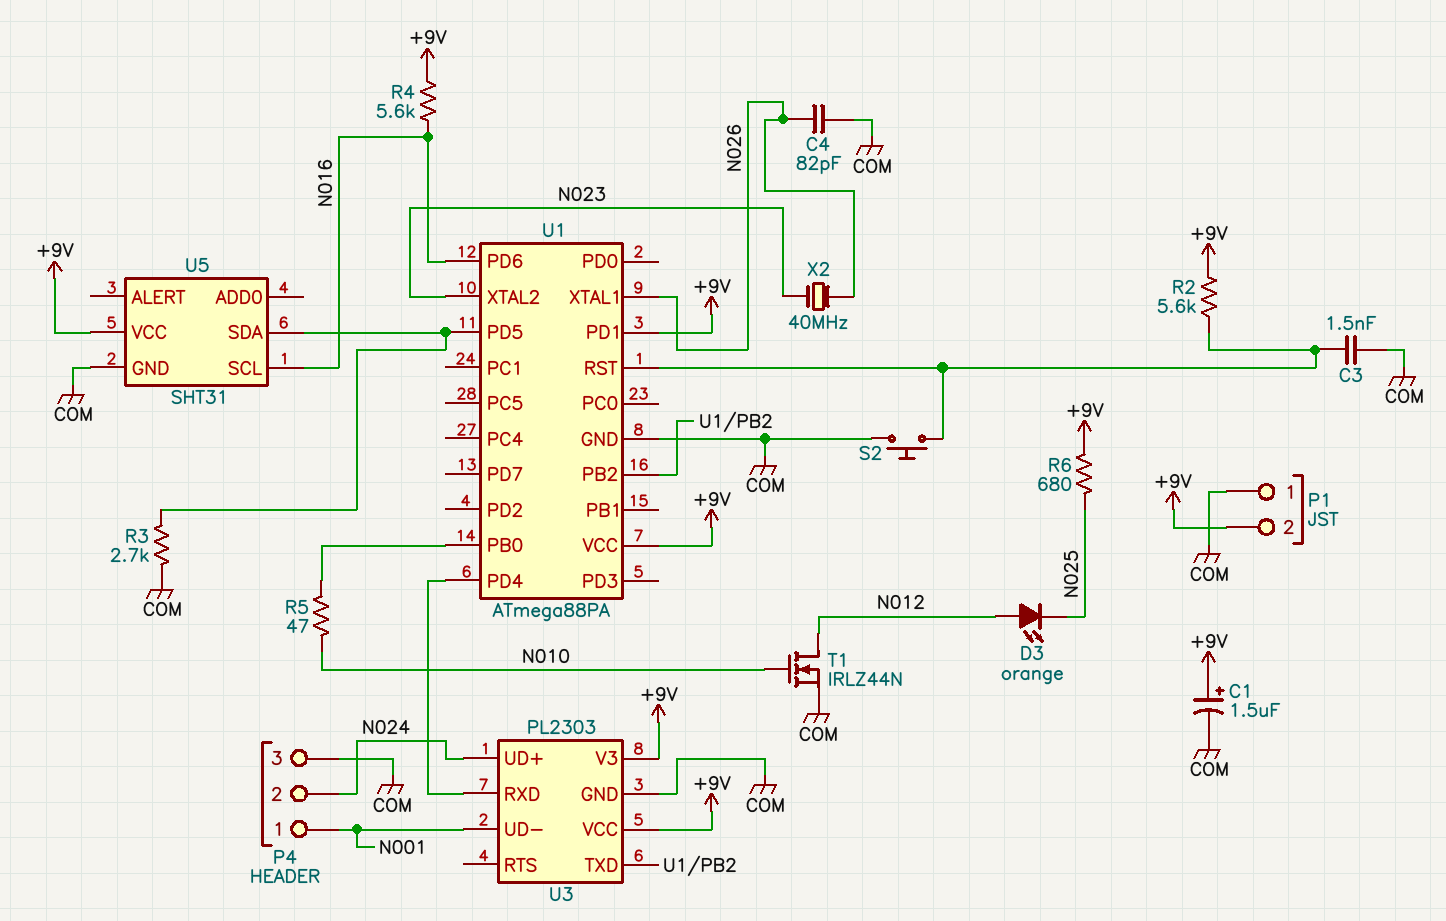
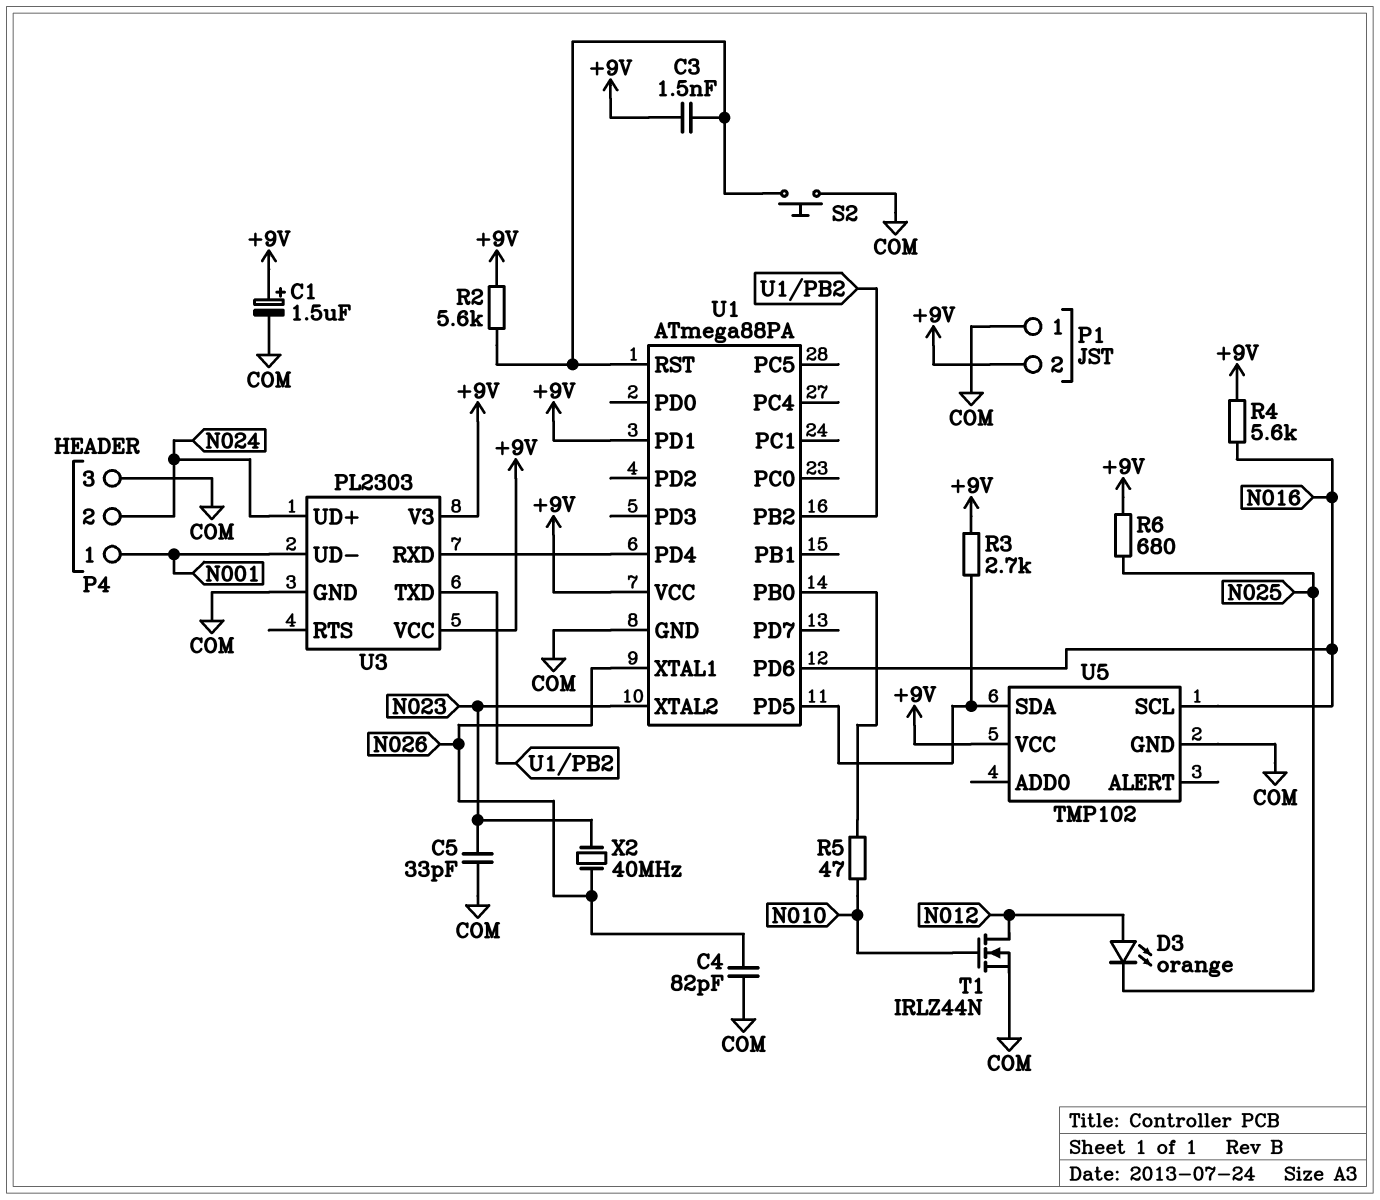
C3: 1.5nF (COM, U1/RST) -> 1.5nF (+9V, U1/RST)
C5: none -> 33pF (COM, N023)
R3: 2.7k (COM, U1/PD5) -> 2.7k (+9V, U1/PD5)
U5: SHT31 -> TMP102

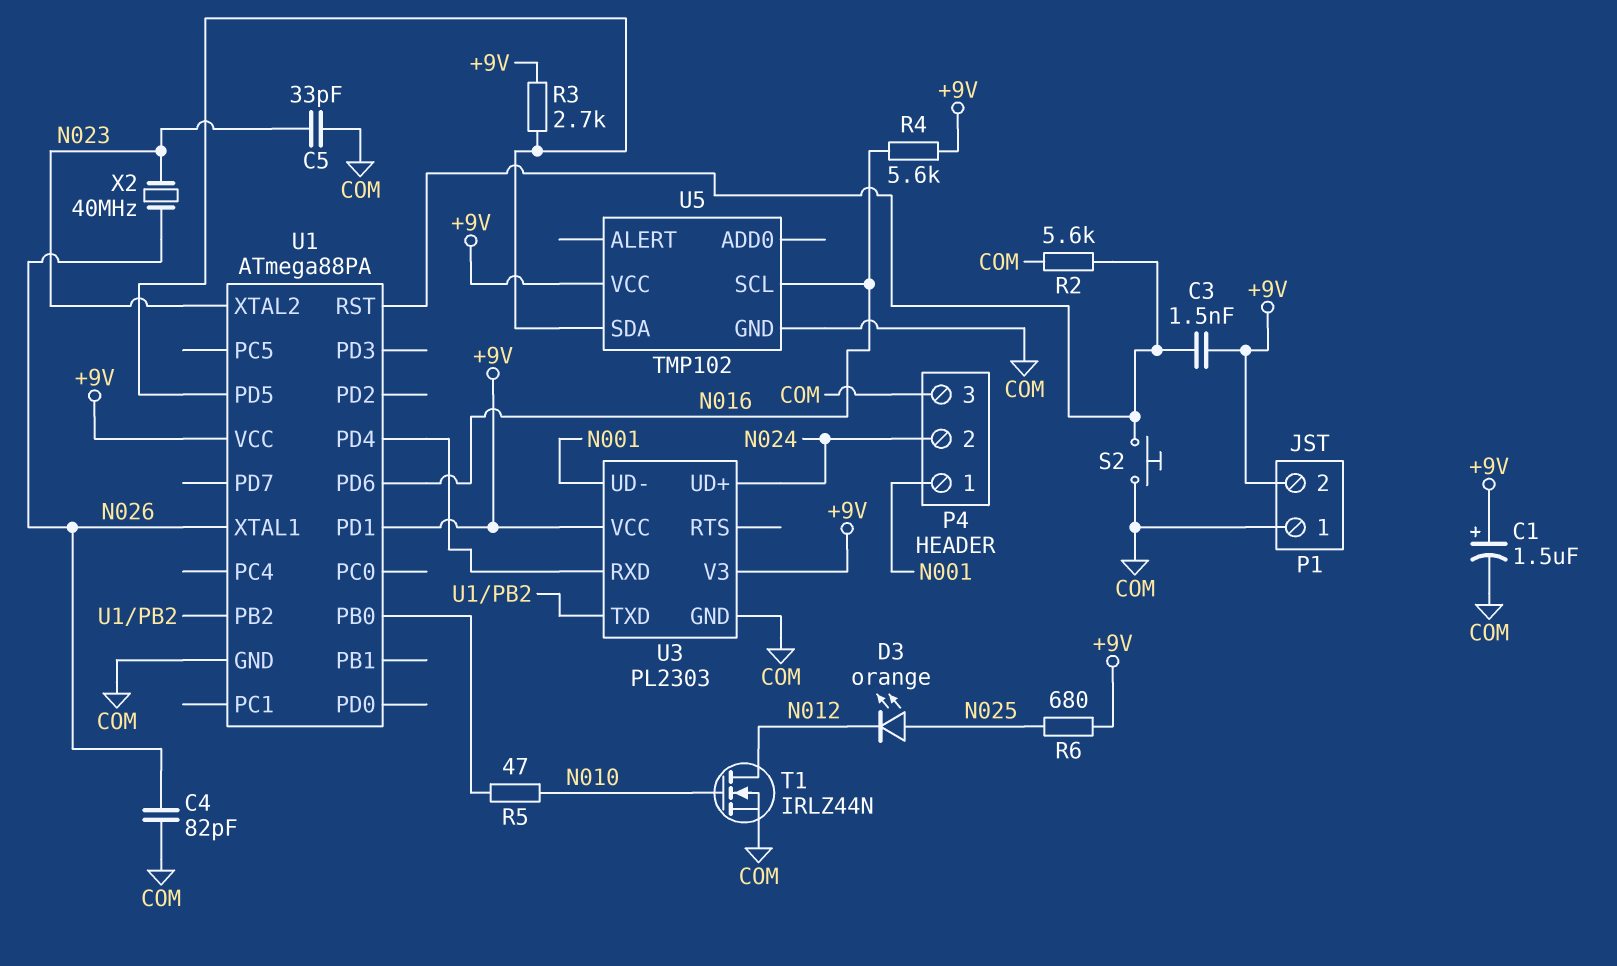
D3: LED orange (A N012, K N025) -> LED orange (A N025, K N012)
R2: 5.6k (+9V, U1/RST) -> 5.6k (COM, U1/RST)

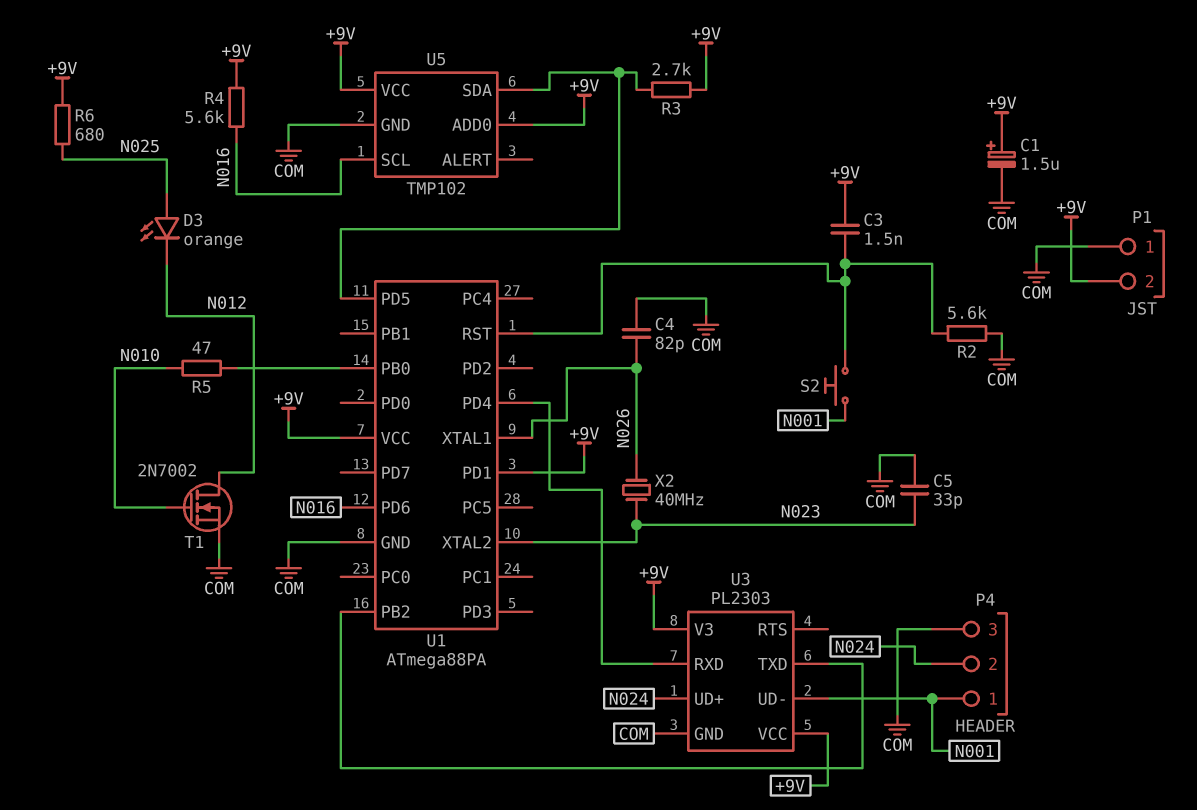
S2: button (COM, U1/RST) -> button (N001, U1/RST)
T1: NMOS IRLZ44N (G N010, D N012, S COM) -> NMOS 2N7002 (G N010, D N012, S COM)
U5 pin ADD0: none -> +9V

